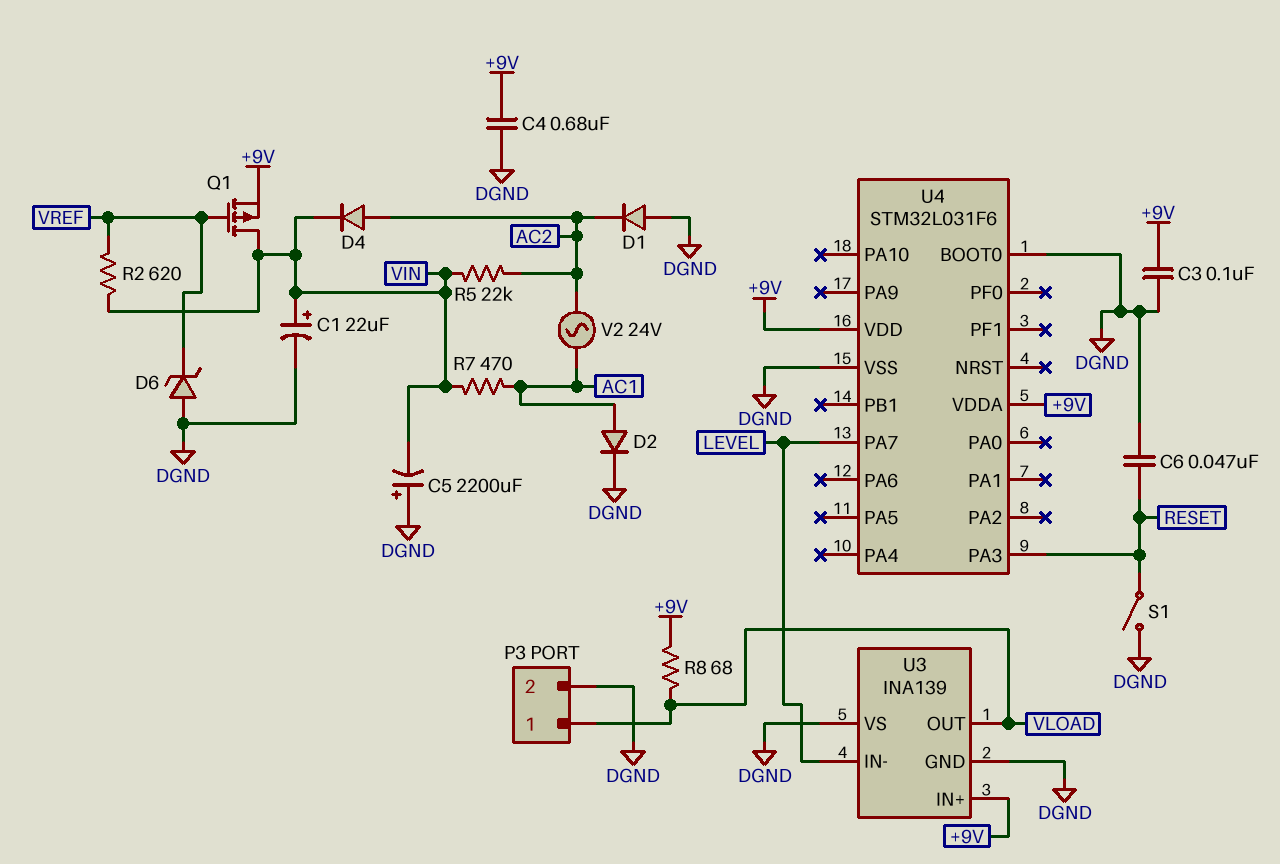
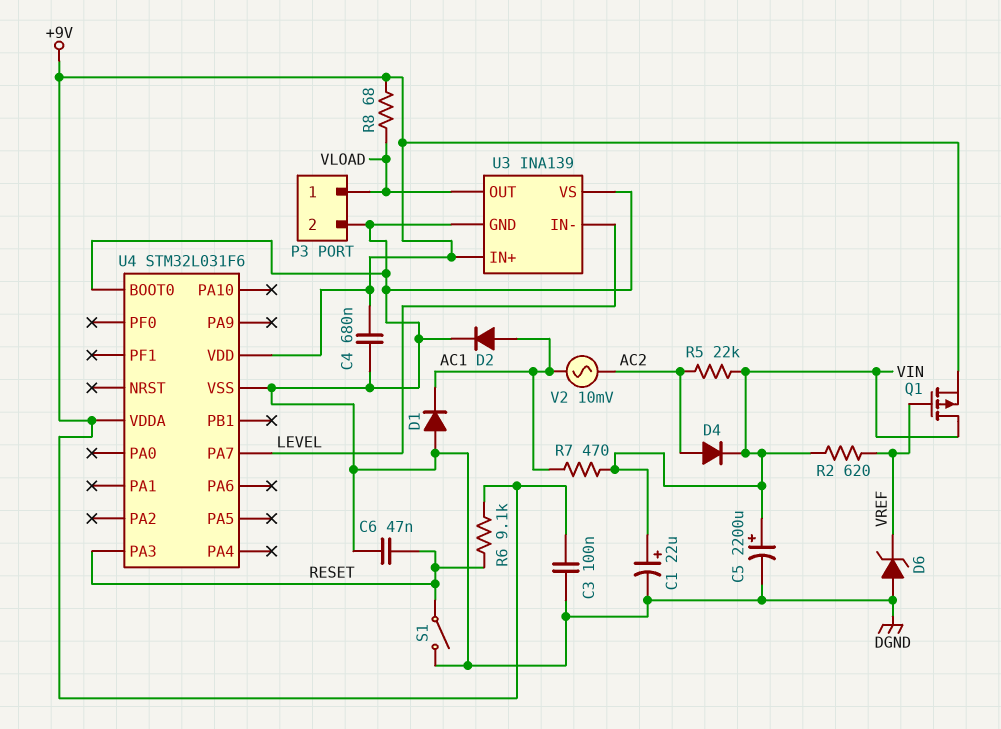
C5: 2200uF (plus DGND, minus VIN) -> 2200uF (plus VIN, minus DGND)
D1: diode (A DGND, K AC2) -> diode (A DGND, K AC1)
R6: none -> 9.1k (+9V, RESET)
V2: AC 24V (AC1, AC2) -> AC 10mV (AC1, AC2)

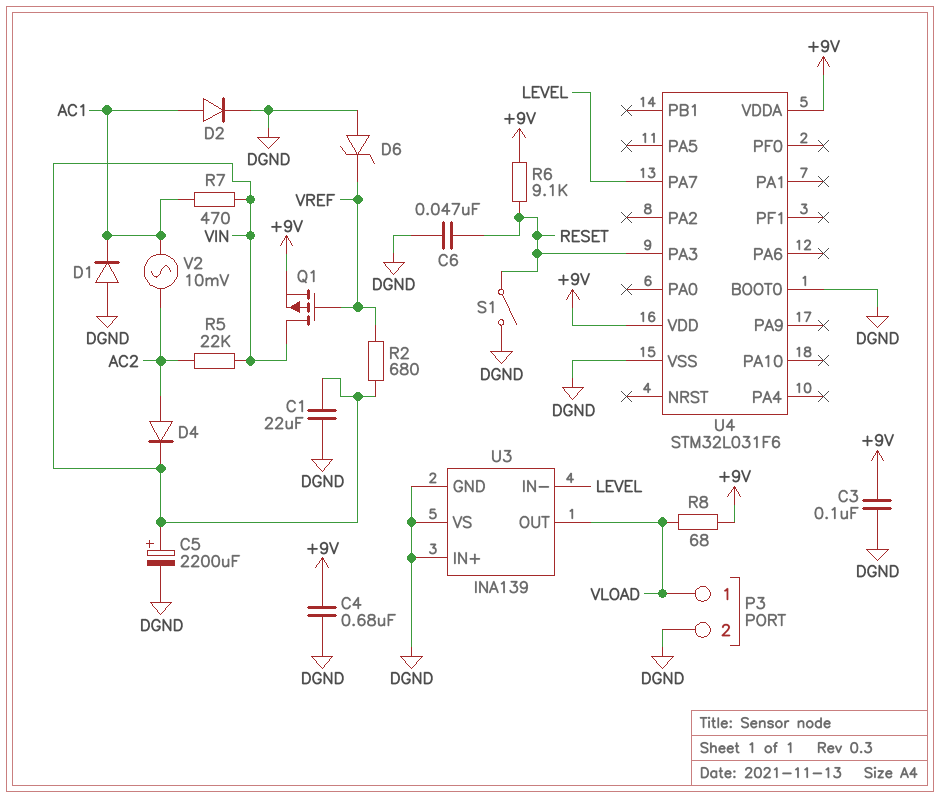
C1: 22uF (plus VIN, minus DGND) -> 22uF (DGND, VIN)
R2: 620 (VIN, VREF) -> 680 (VIN, VREF)
U3 pin IN+: +9V -> DGND

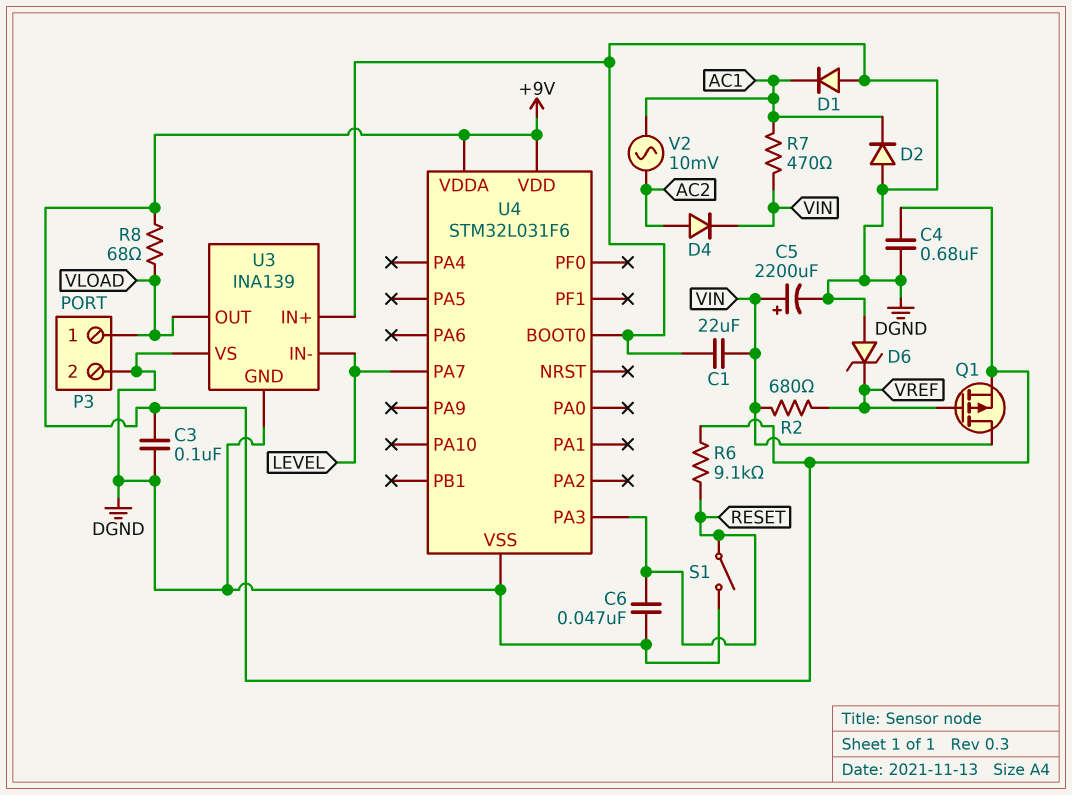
D2: diode (A AC1, K DGND) -> diode (A DGND, K AC1)
R5: 22k (AC2, VIN) -> none

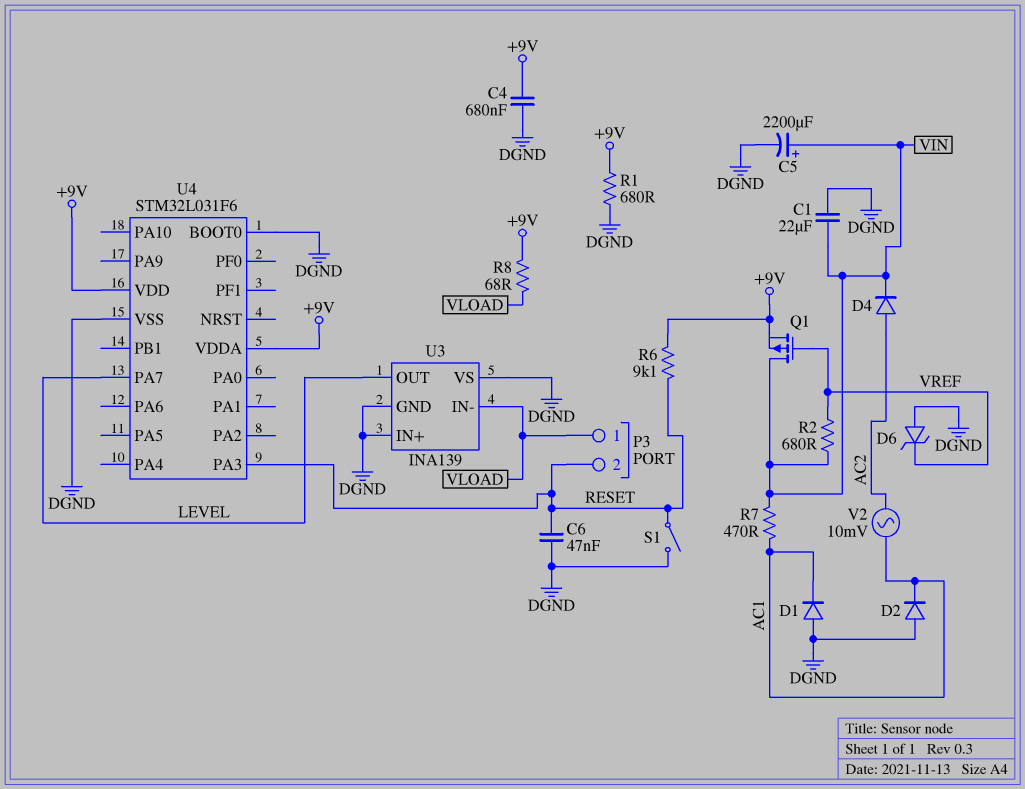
C3: 100nF (+9V, DGND) -> none
P3 pin 2: DGND -> RESET
R1: none -> 680 (+9V, DGND)
U3 pin IN-: LEVEL -> VLOAD
U3 pin OUT: VLOAD -> LEVEL

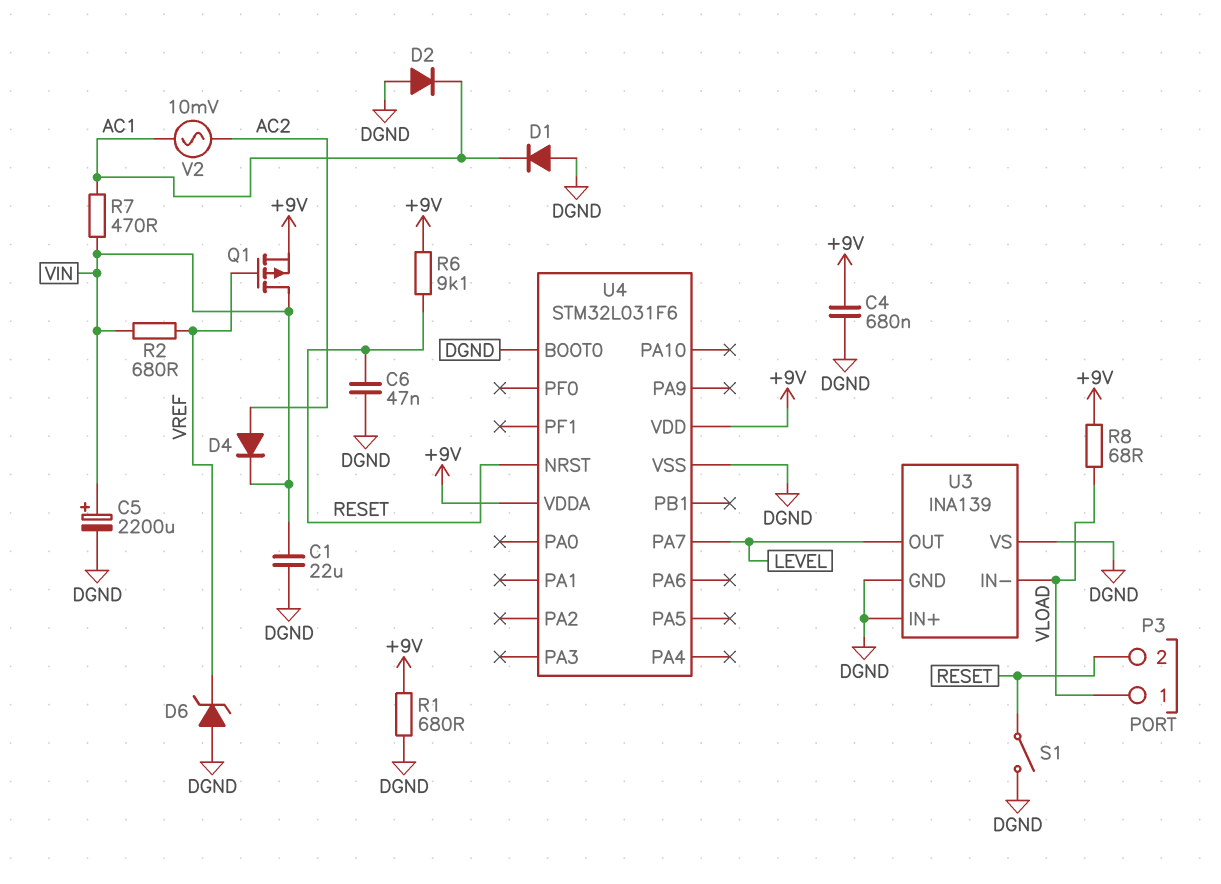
U4 pin NRST: none -> RESET
U4 pin PA3: RESET -> none

